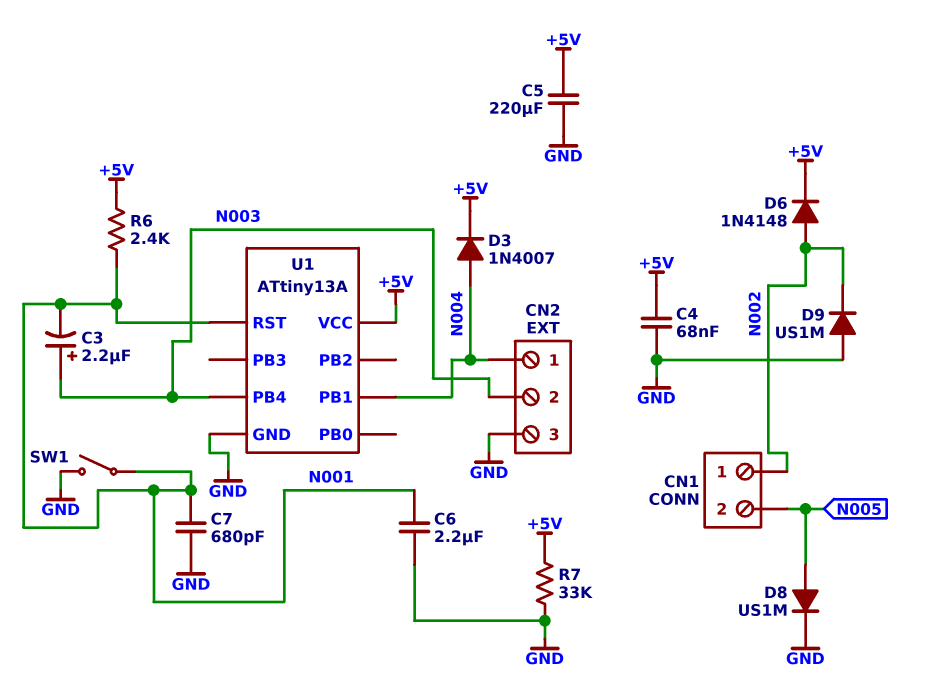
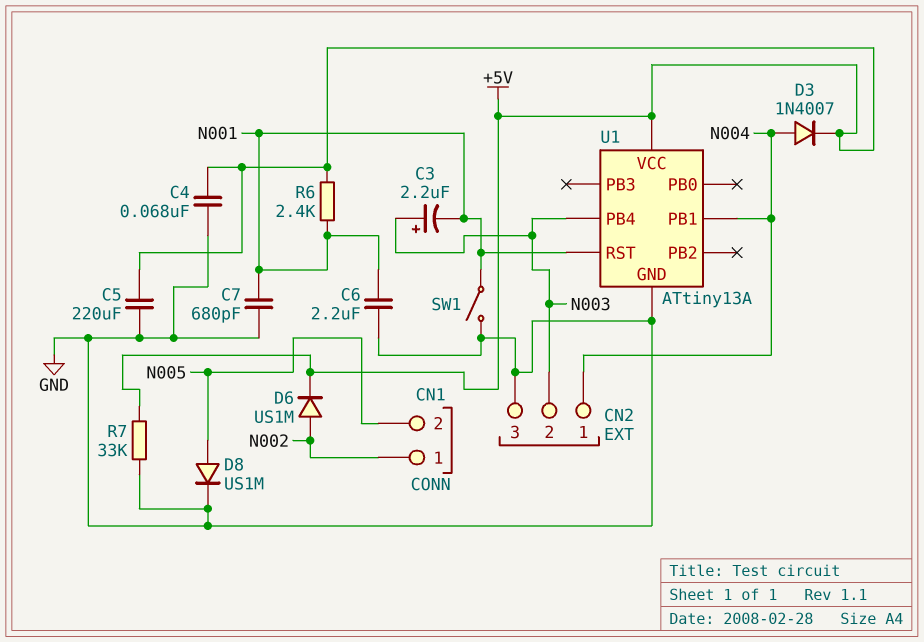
D6: diode 1N4148 (A N002, K +5V) -> diode US1M (A N002, K +5V)
D9: diode US1M (A GND, K N002) -> none

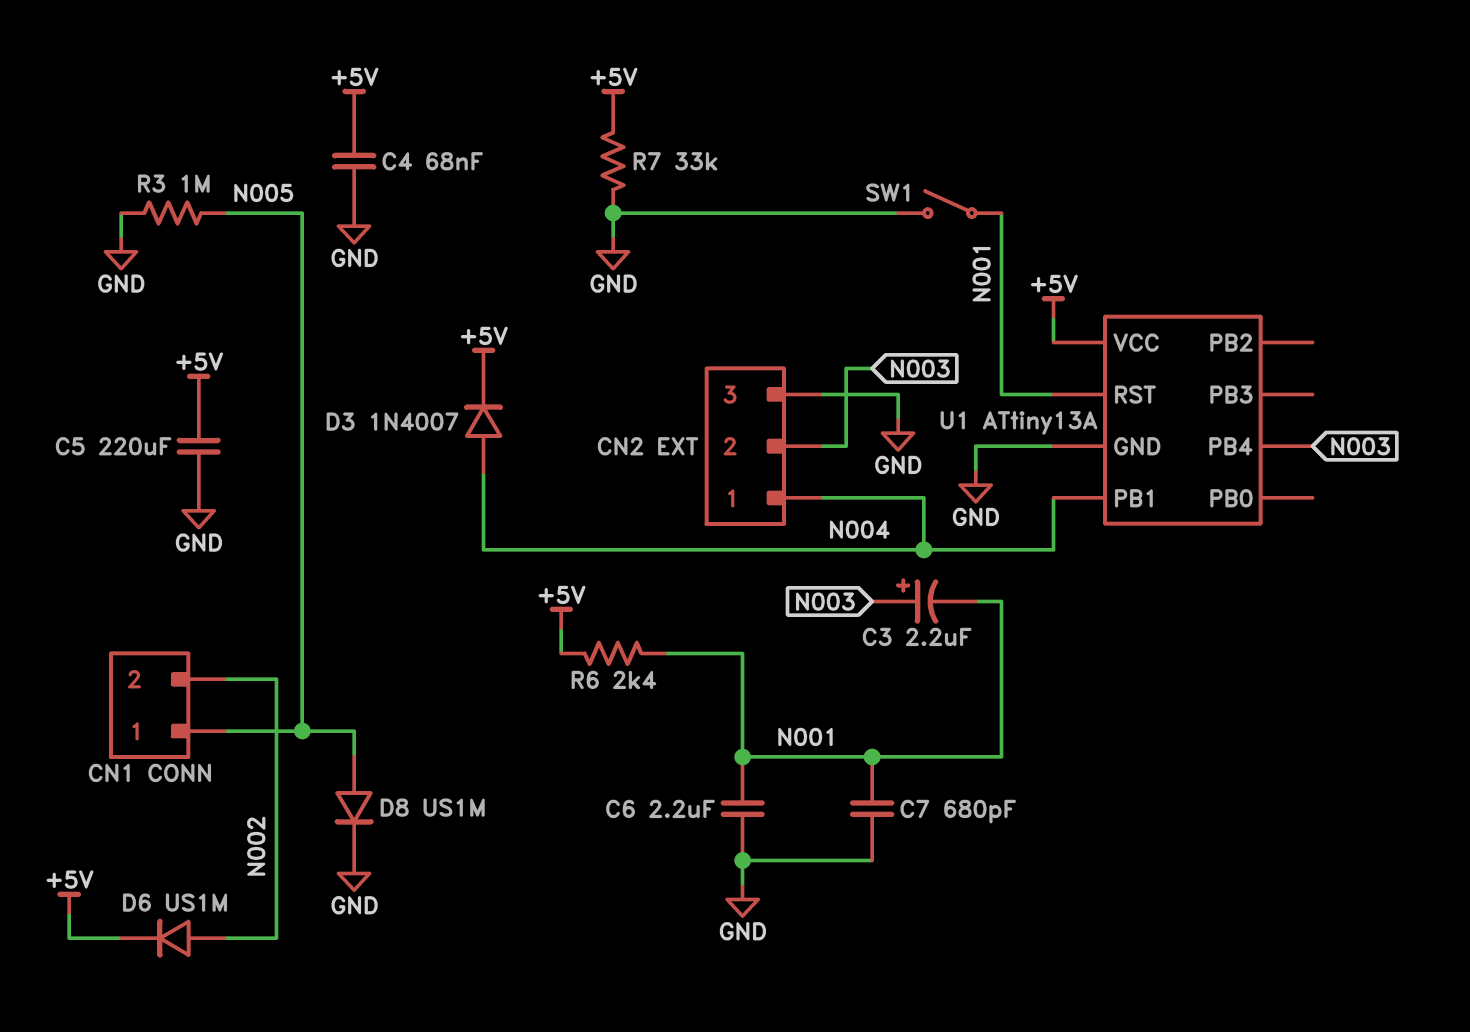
CN1 pin 1: N002 -> N005
CN1 pin 2: N005 -> N002
R3: none -> 1M (GND, N005)

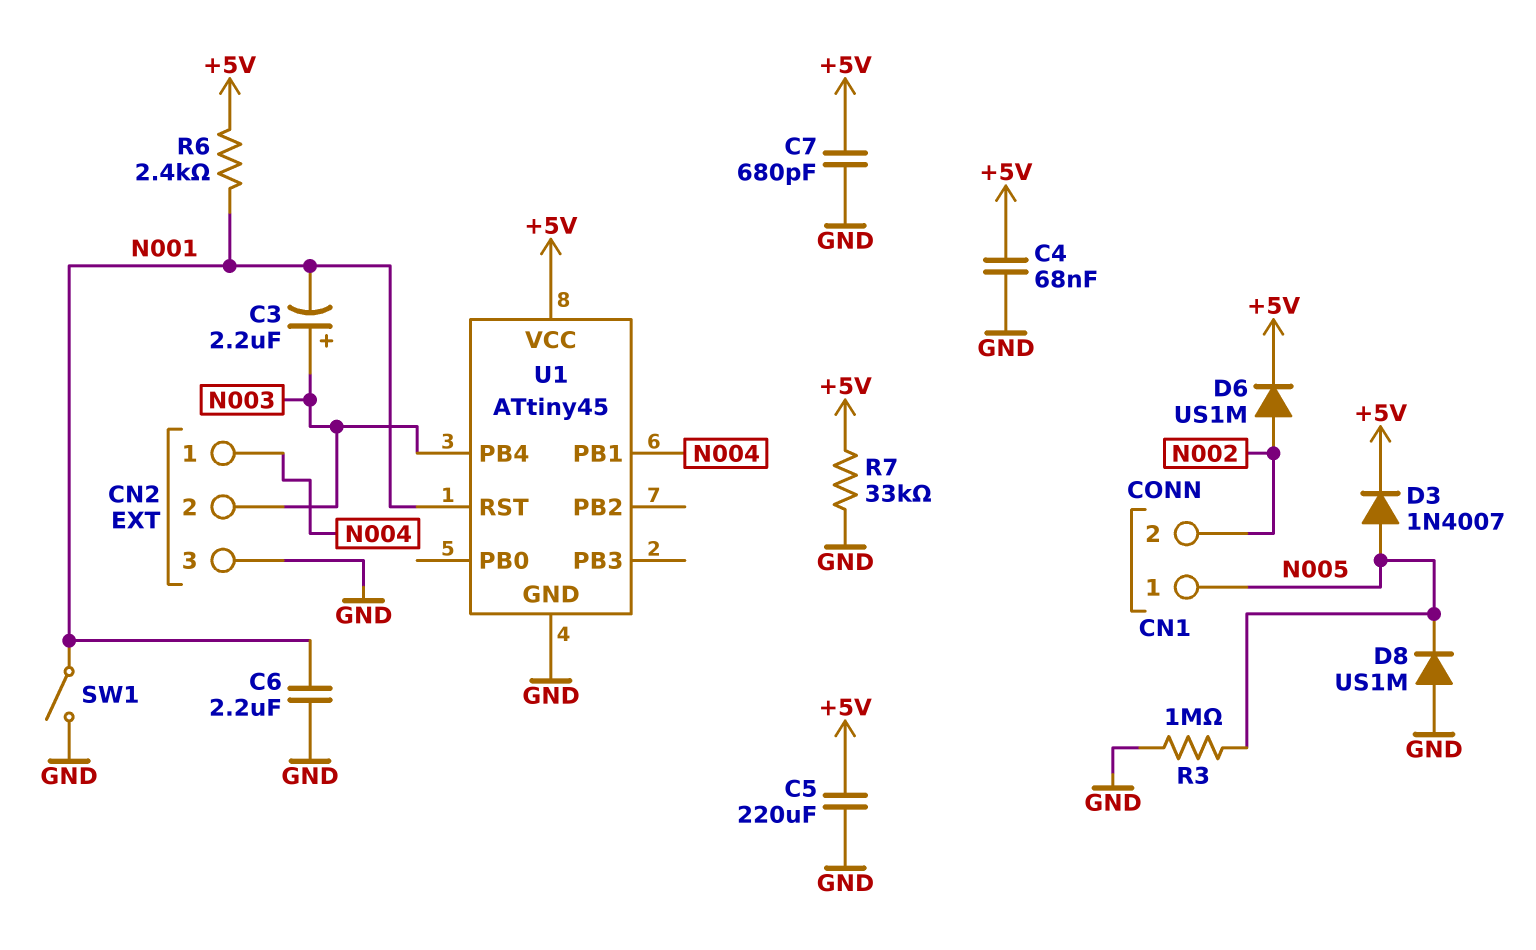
C7: 680pF (GND, N001) -> 680pF (+5V, GND)
D3: diode 1N4007 (A N004, K +5V) -> diode 1N4007 (A N005, K +5V)
D8: diode US1M (A N005, K GND) -> diode US1M (A GND, K N005)
U1: ATtiny13A -> ATtiny45

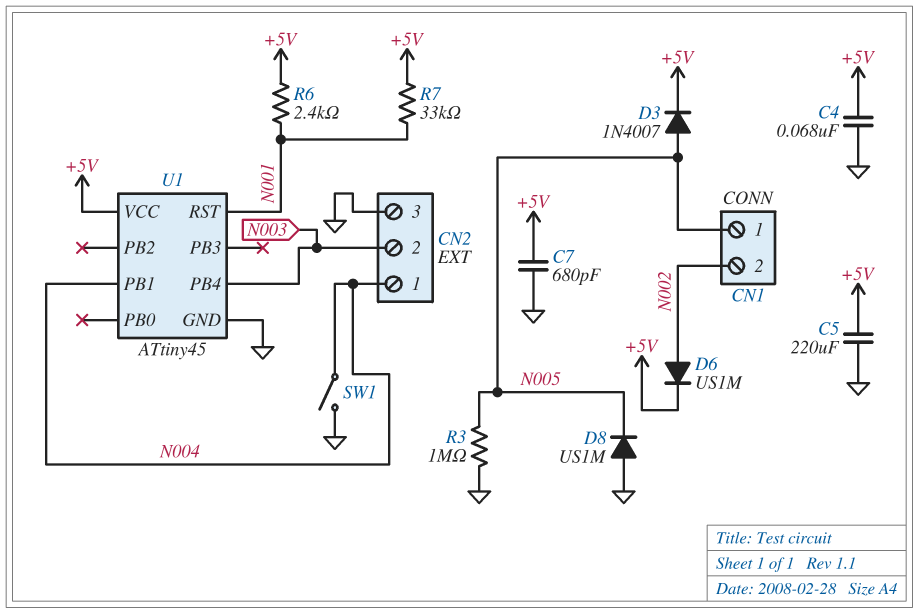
C3: 2.2uF (plus N003, minus N001) -> none
C6: 2.2uF (GND, N001) -> none
R7: 33k (+5V, GND) -> 33k (+5V, N001)
SW1: switch (GND, N001) -> switch (GND, N004)

